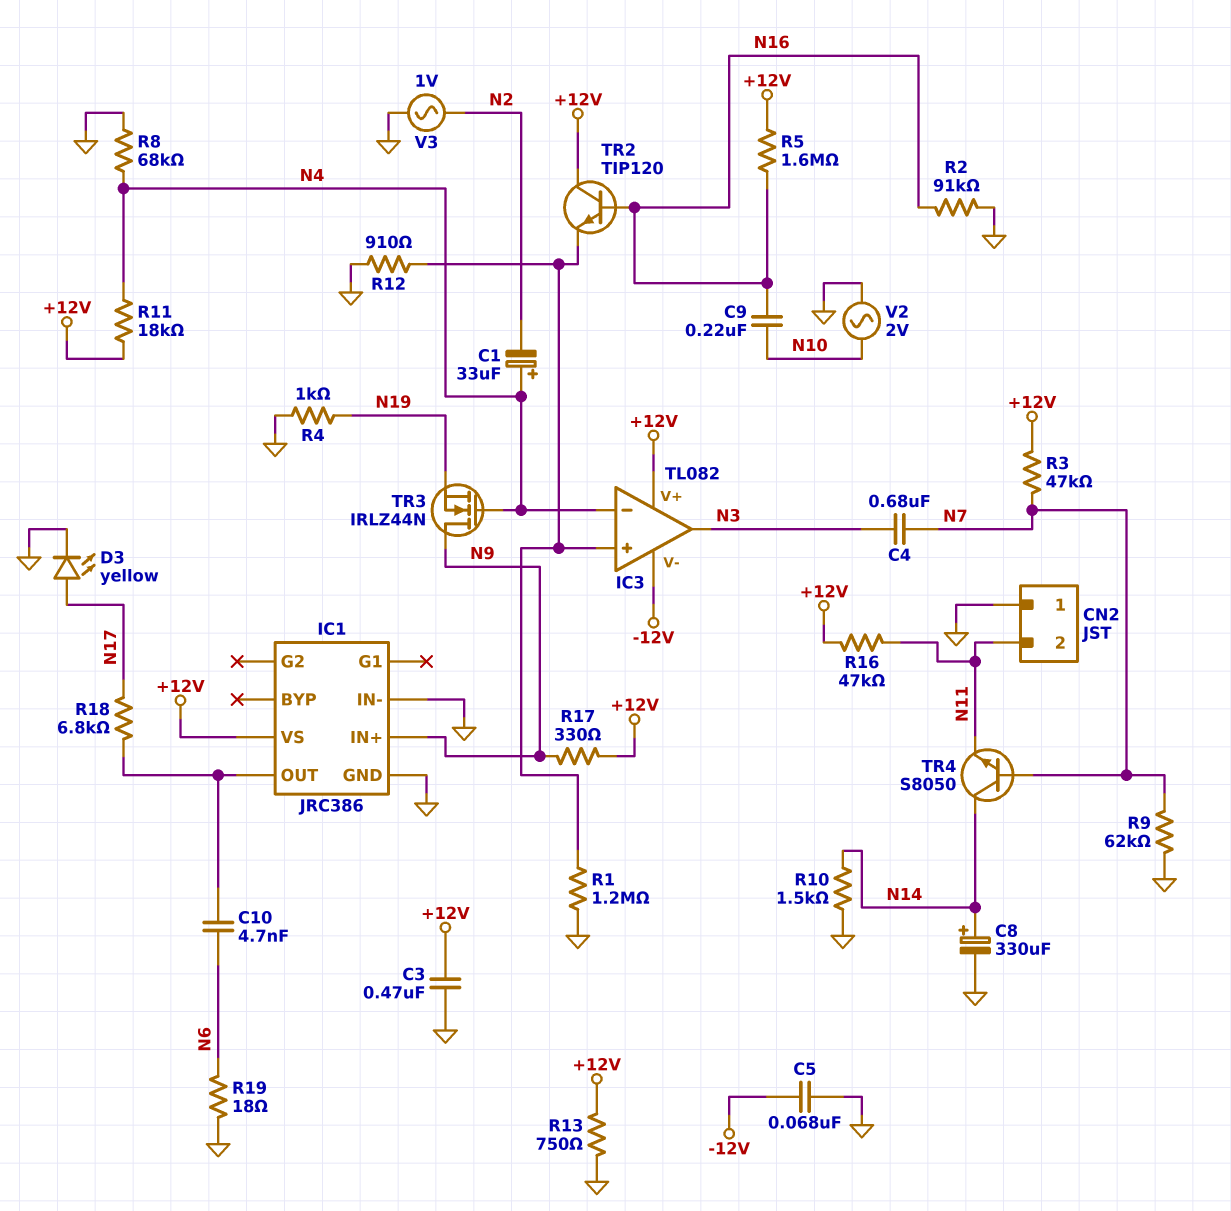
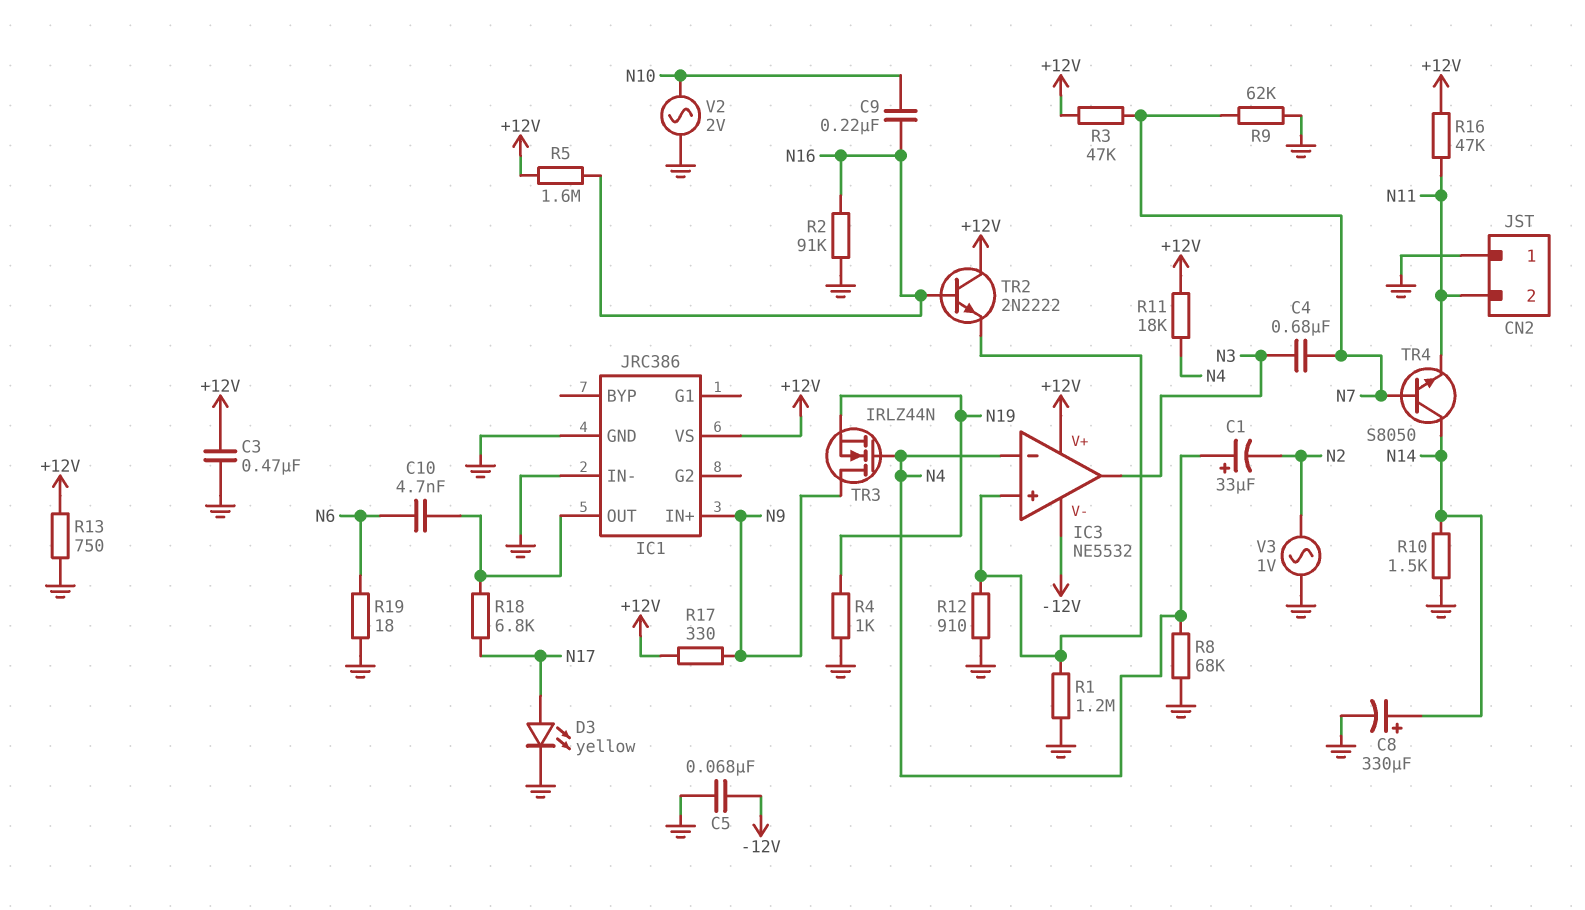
IC3: TL082 -> NE5532
TR2: NPN TIP120 (B N16, C +12V, E IC3/in+) -> NPN 2N2222 (B N16, C +12V, E IC3/in+)

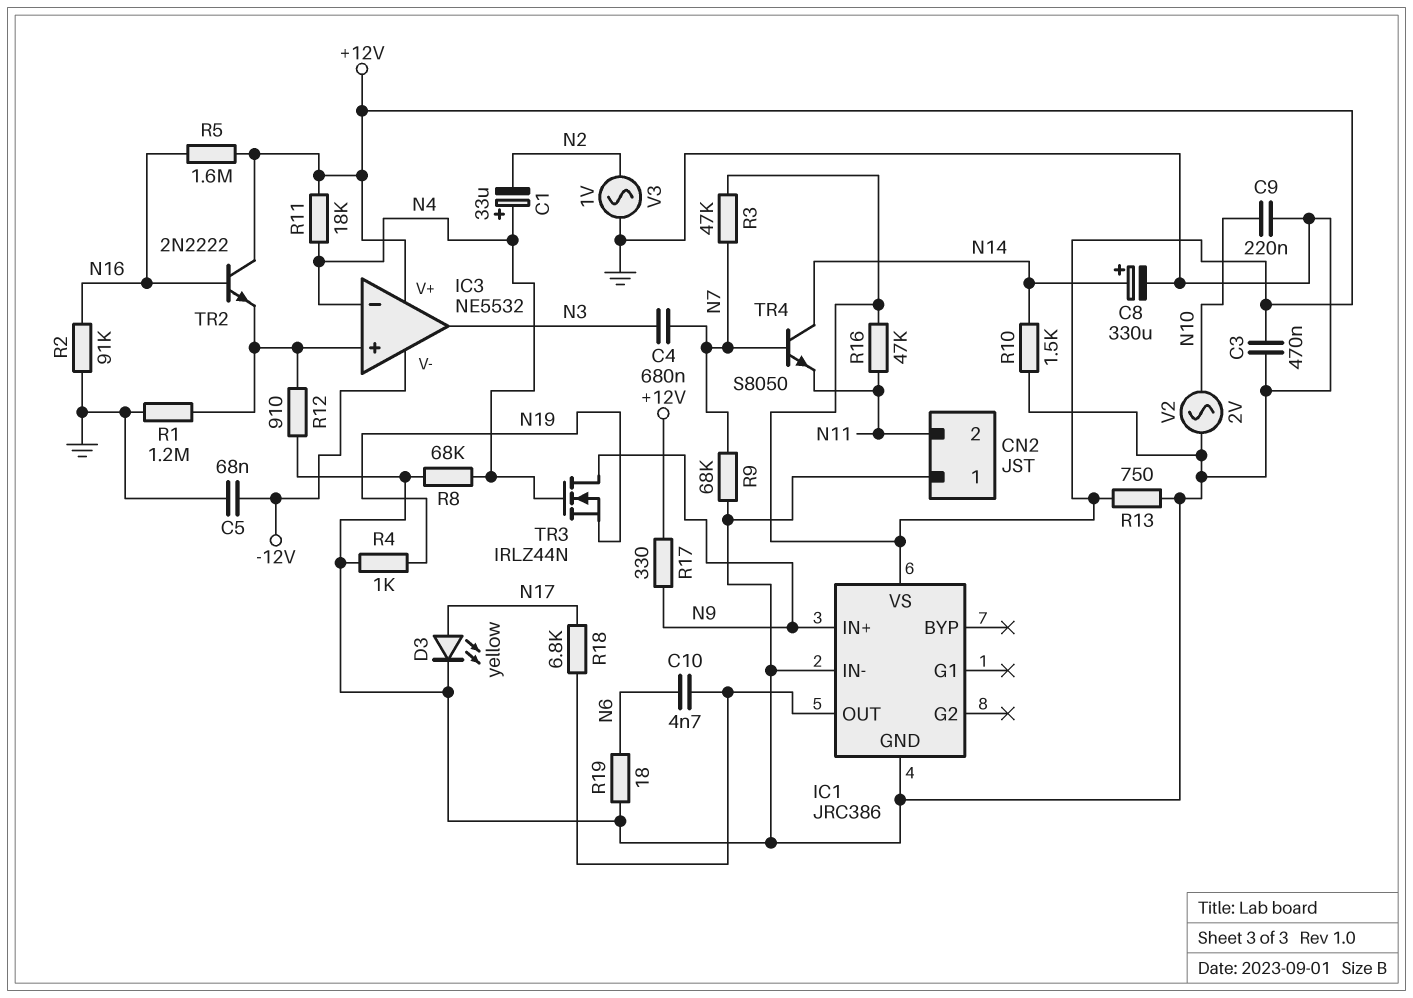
C9: 220nF (N10, N16) -> 220nF (GND, N10)
R9: 62k (GND, N7) -> 68k (GND, N7)

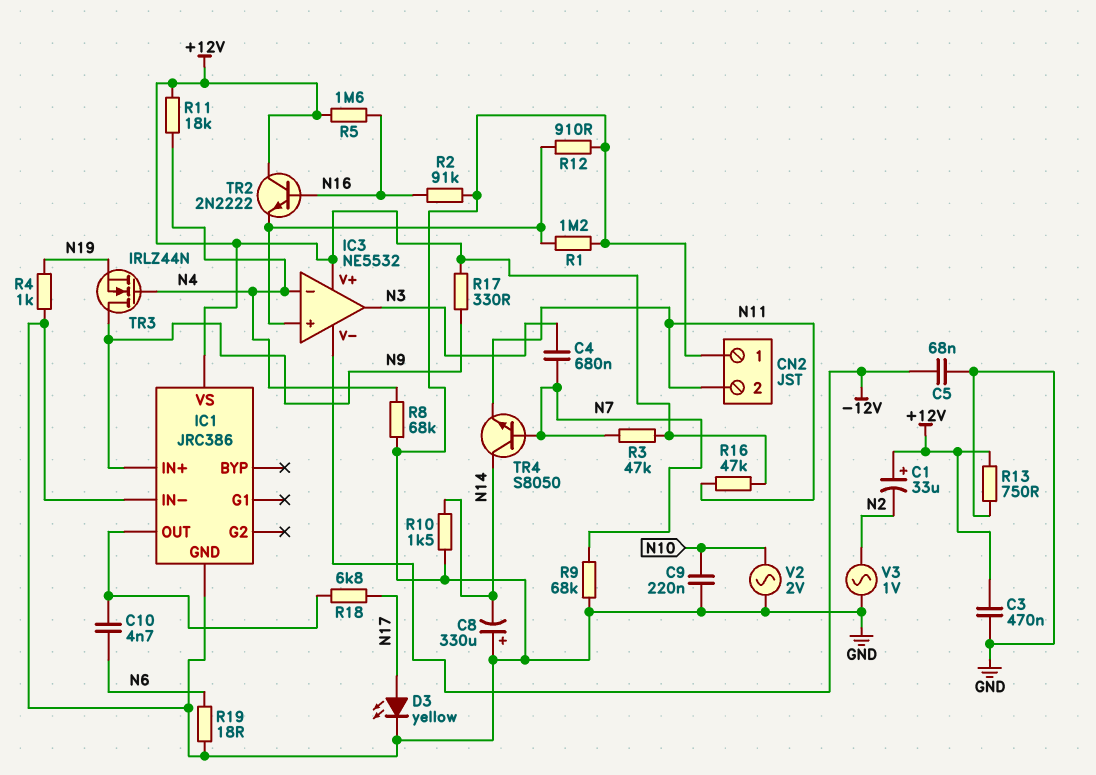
C1: 33uF (plus N4, minus N2) -> 33uF (plus +12V, minus N2)
C8: 330uF (plus N14, minus GND) -> 330uF (plus GND, minus N14)

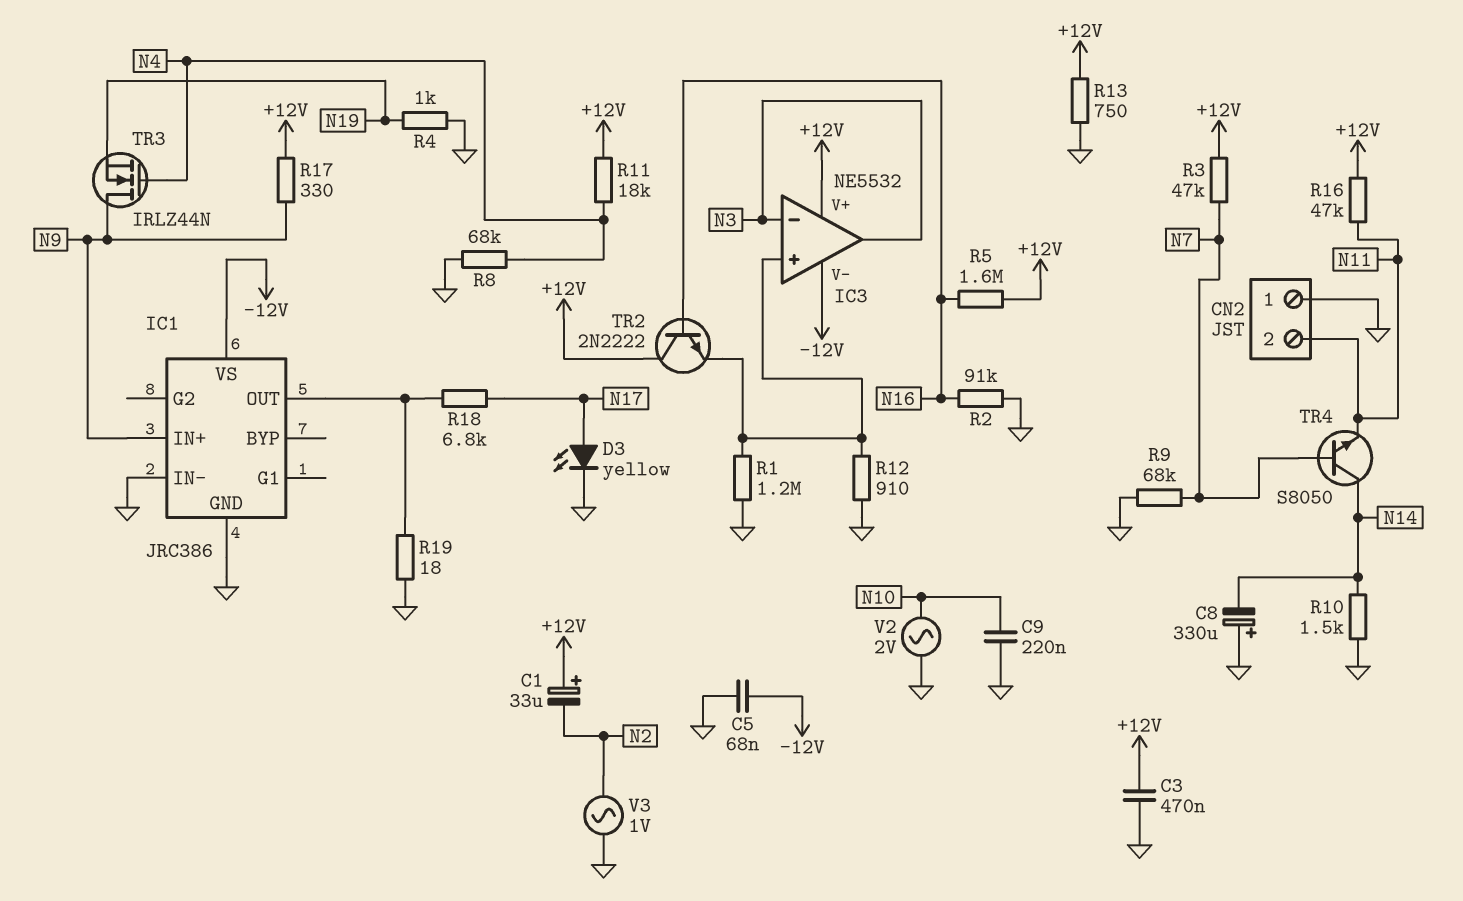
C4: 680nF (N3, N7) -> none
C10: 4.7nF (IC1/OUT, N6) -> none
IC1 pin VS: +12V -> -12V
IC3 pin in-: N4 -> N3
R19: 18 (GND, N6) -> 18 (GND, IC1/OUT)

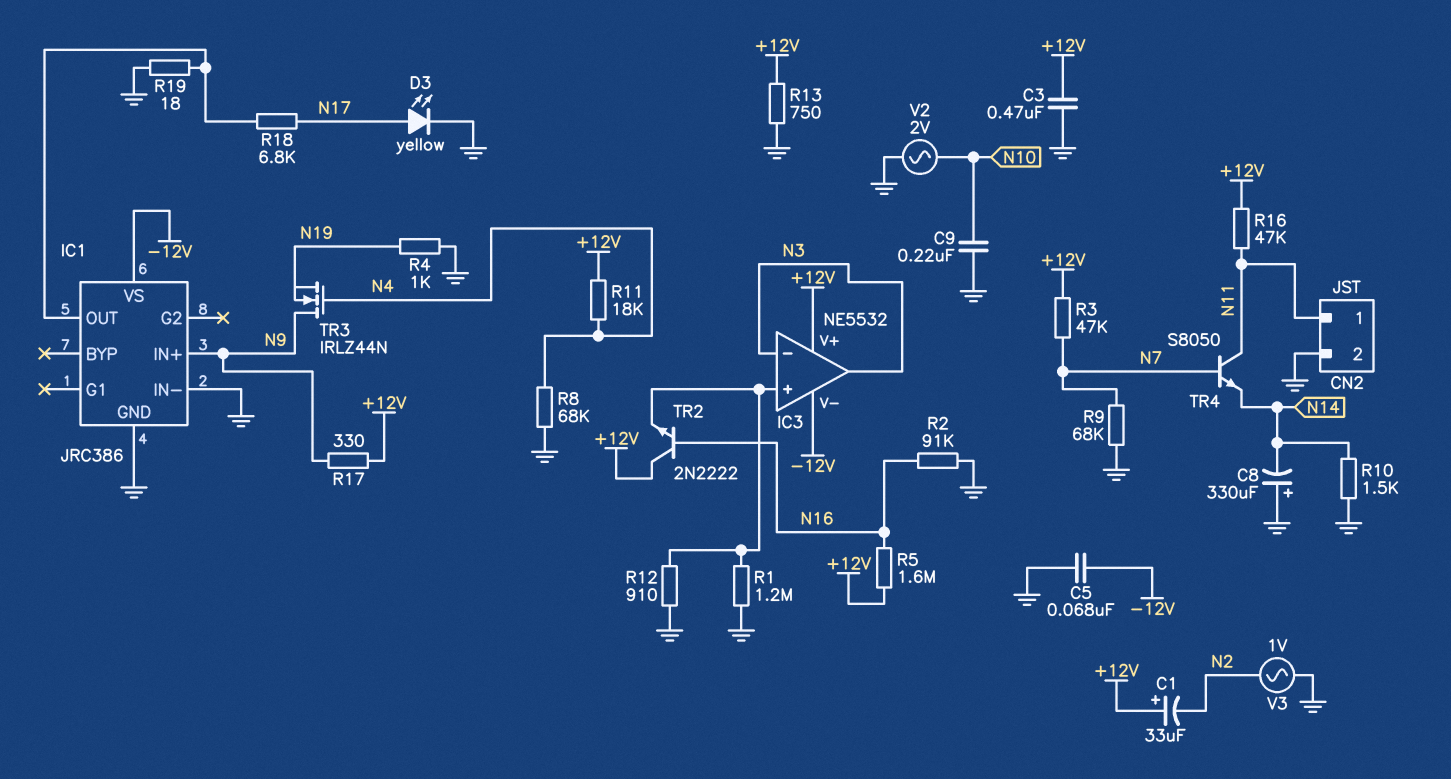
CN2 pin 1: GND -> N11
CN2 pin 2: N11 -> GND
TR4: NPN S8050 (B N7, C N14, E N11) -> NPN S8050 (B N7, C N11, E N14)

